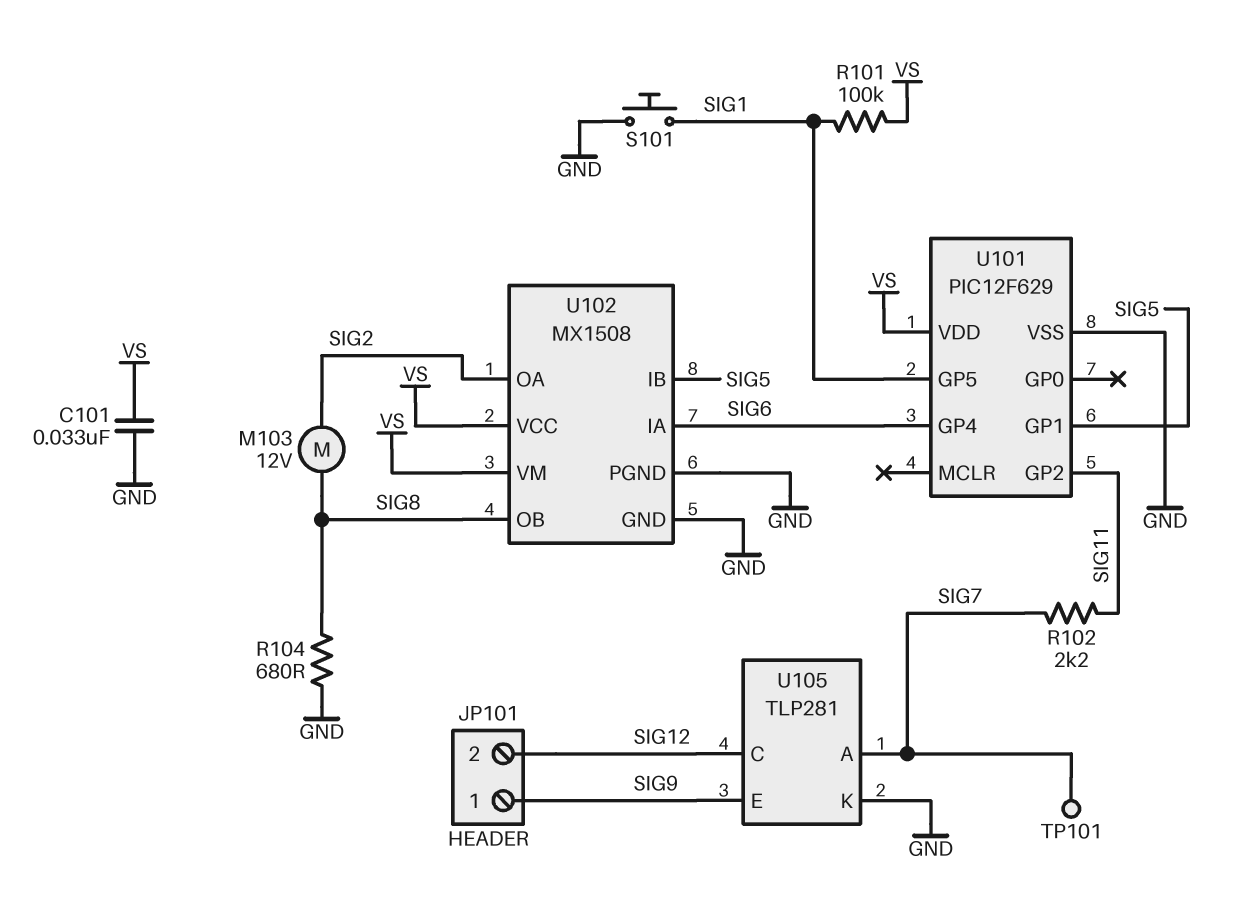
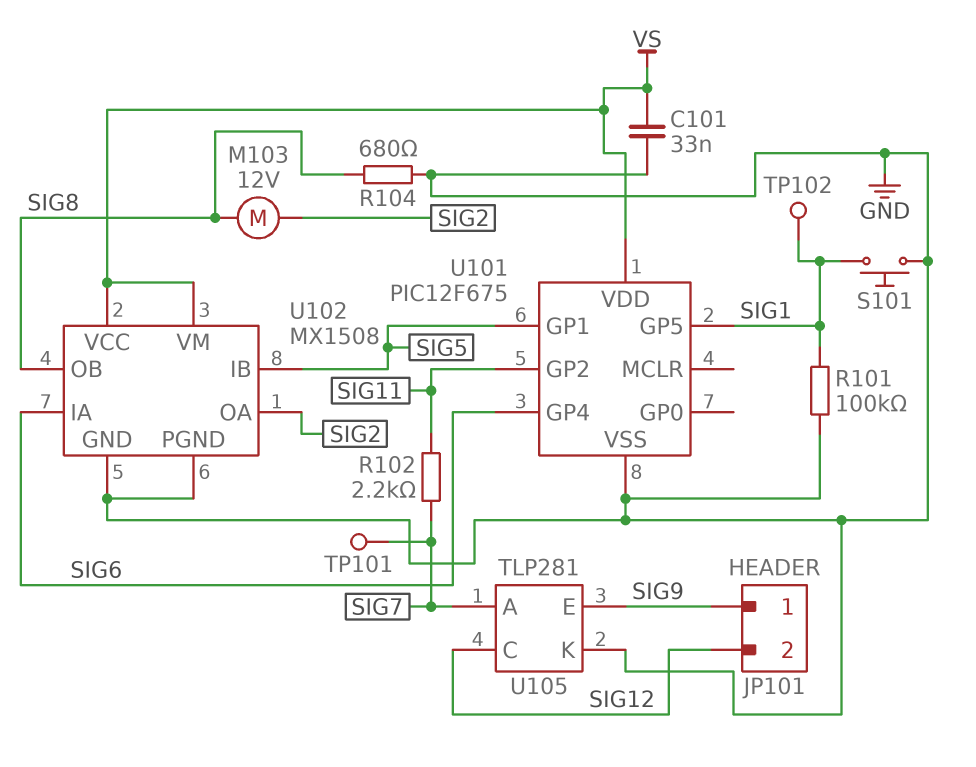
R101: 100k (SIG1, VS) -> 100k (GND, SIG1)
TP102: none -> test point (SIG1)
U101: PIC12F629 -> PIC12F675

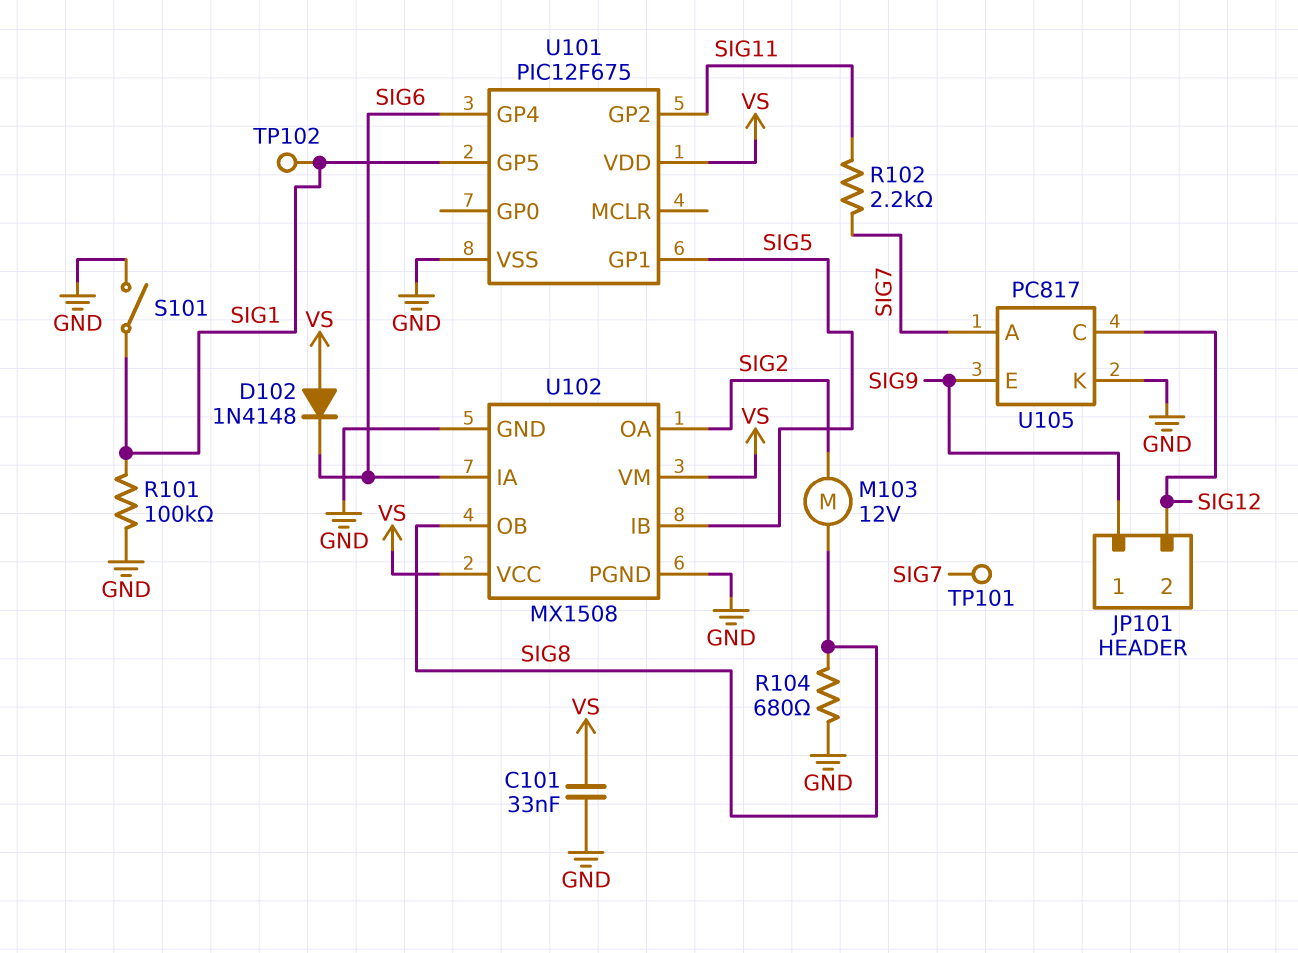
D102: none -> diode 1N4148 (A VS, K SIG6)
S101: button (GND, SIG1) -> switch (GND, SIG1)
U105: TLP281 -> PC817

